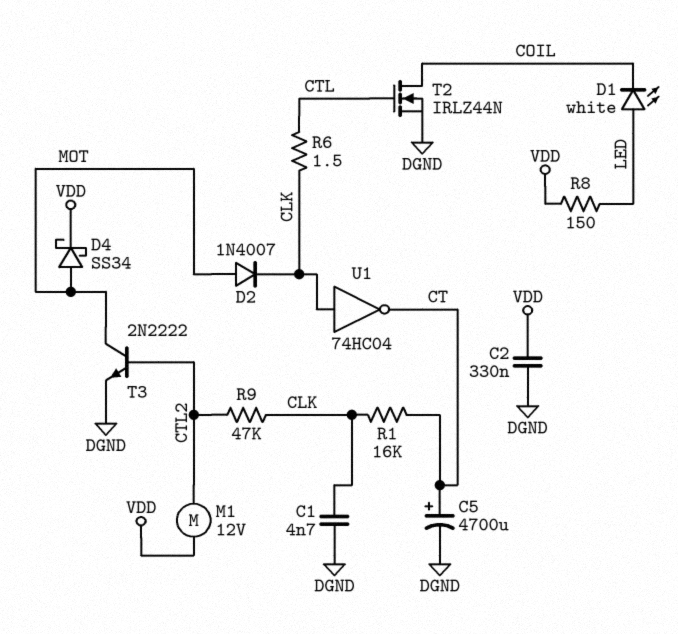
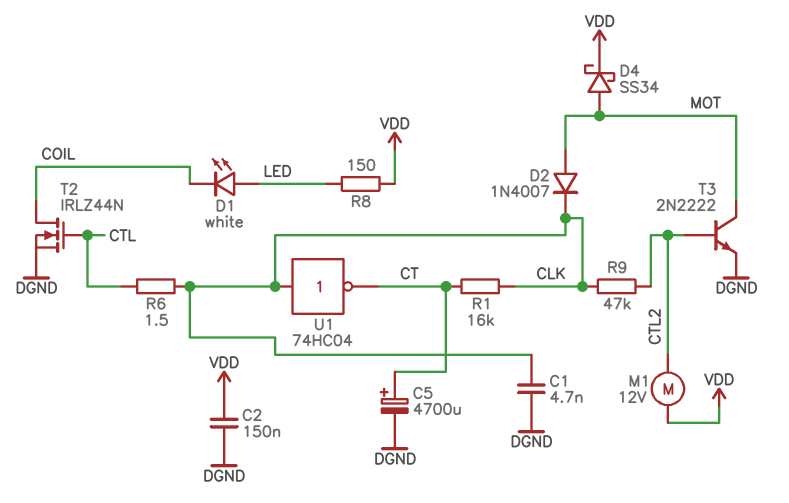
C2: 330nF (DGND, VDD) -> 150nF (DGND, VDD)

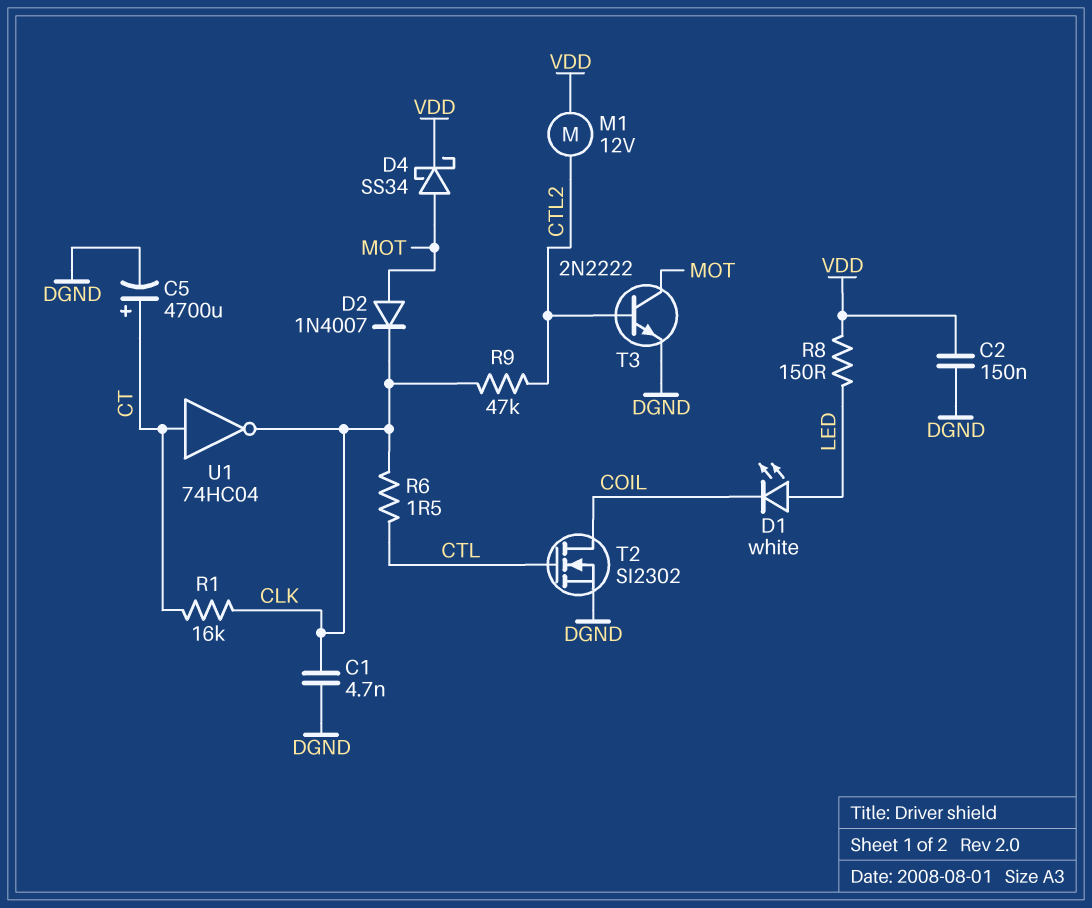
T2: NMOS IRLZ44N (G CTL, D COIL, S DGND) -> NMOS SI2302 (G CTL, D COIL, S DGND)
U1: NOT 74HC04 (in CLK, out CT) -> NOT 74HC04 (in CT, out CLK)

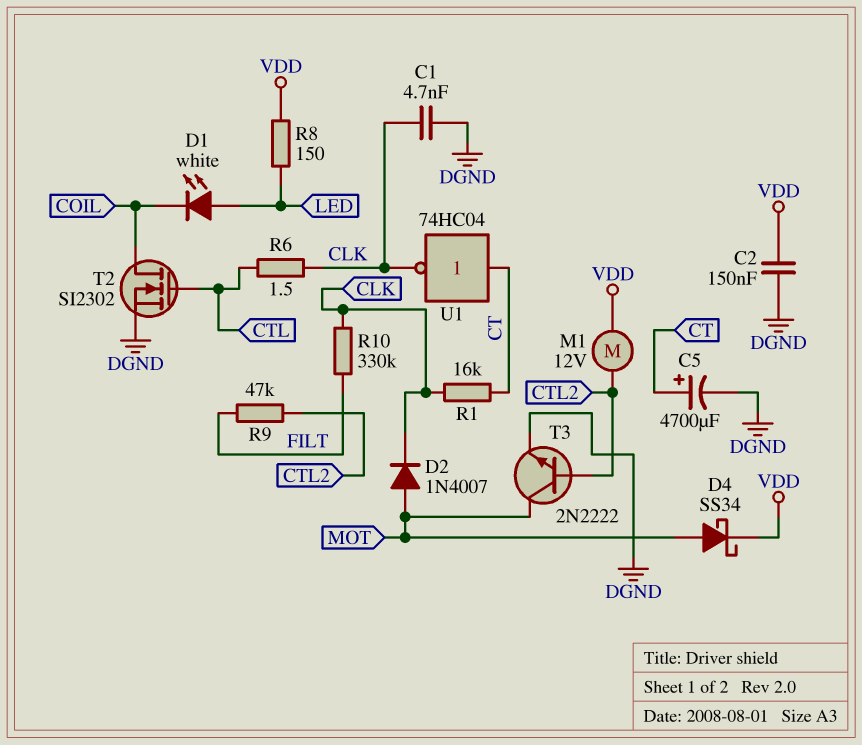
R9: 47k (CLK, CTL2) -> 47k (CTL2, FILT)
R10: none -> 330k (CLK, FILT)

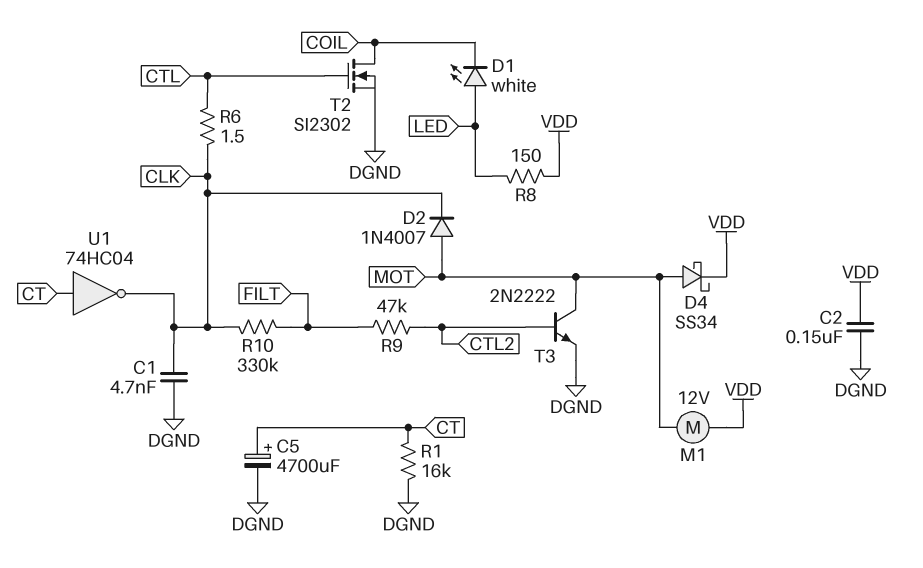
M1: motor 12V (CTL2, VDD) -> motor 12V (MOT, VDD)
R1: 16k (CLK, CT) -> 16k (CT, DGND)

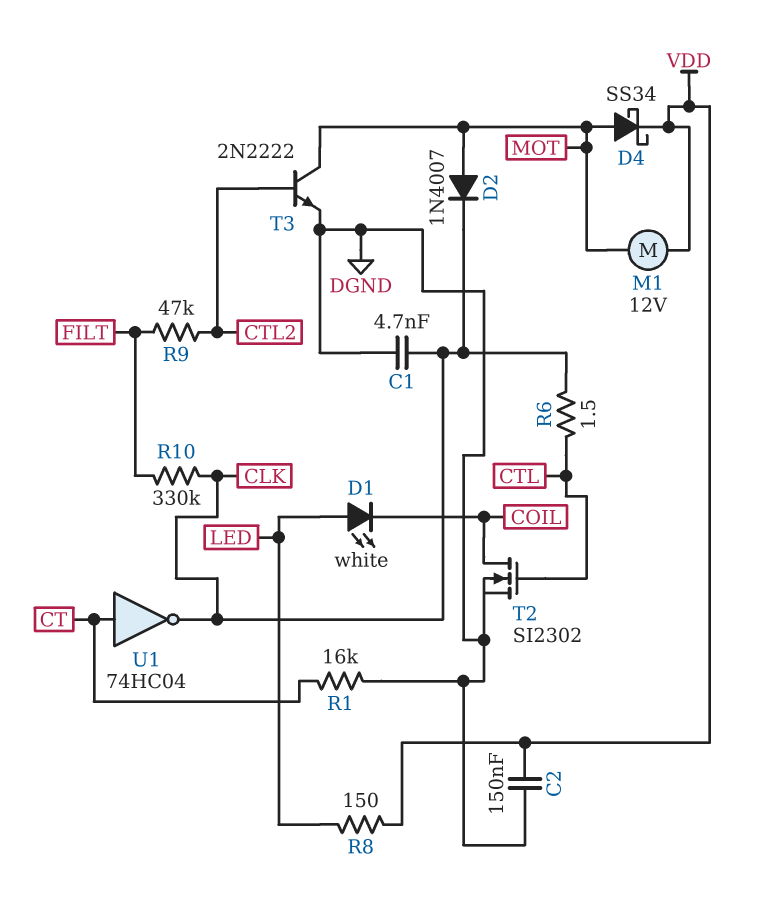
C5: 4700uF (plus CT, minus DGND) -> none

